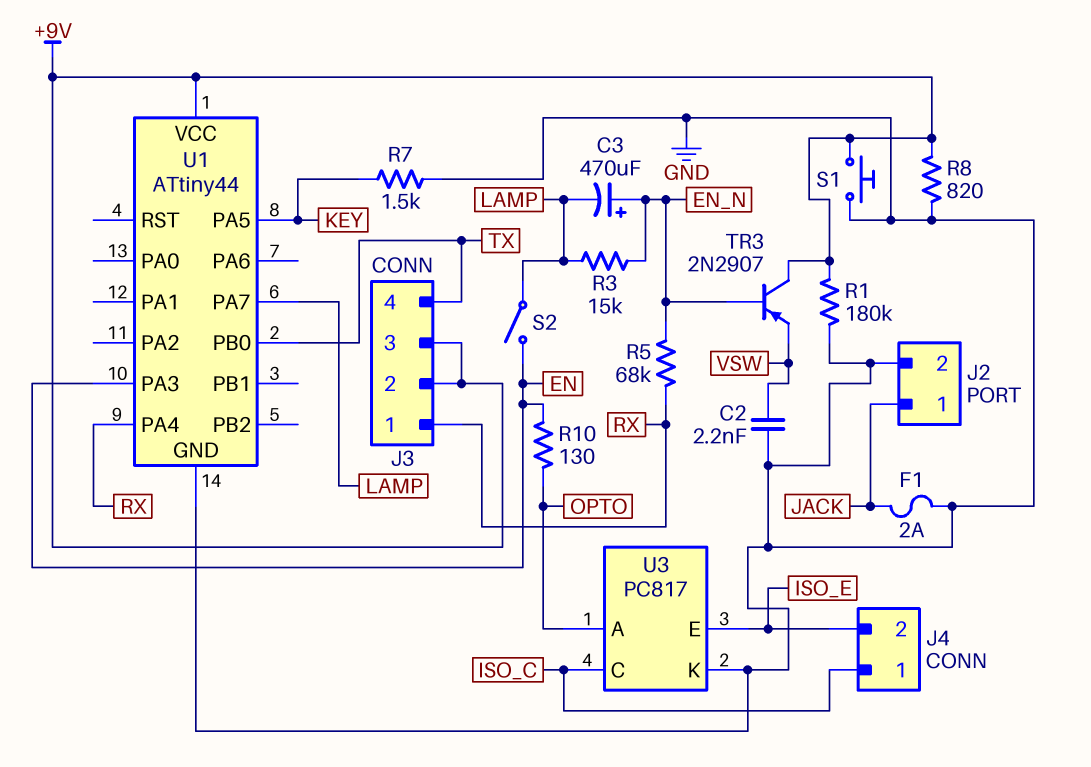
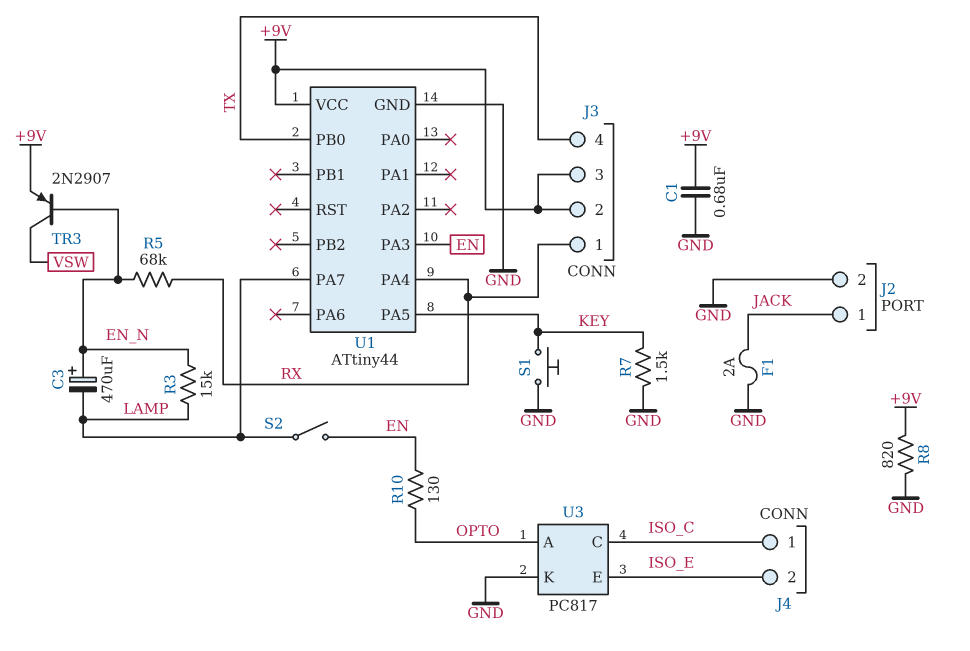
C1: none -> 680nF (+9V, GND)
C2: 2.2nF (GND, VSW) -> none
R1: 180k (+9V, GND) -> none
S1: button (+9V, GND) -> button (GND, KEY)
TR3: PNP 2N2907 (B EN_N, C +9V, E VSW) -> PNP 2N2907 (B EN_N, C VSW, E +9V)

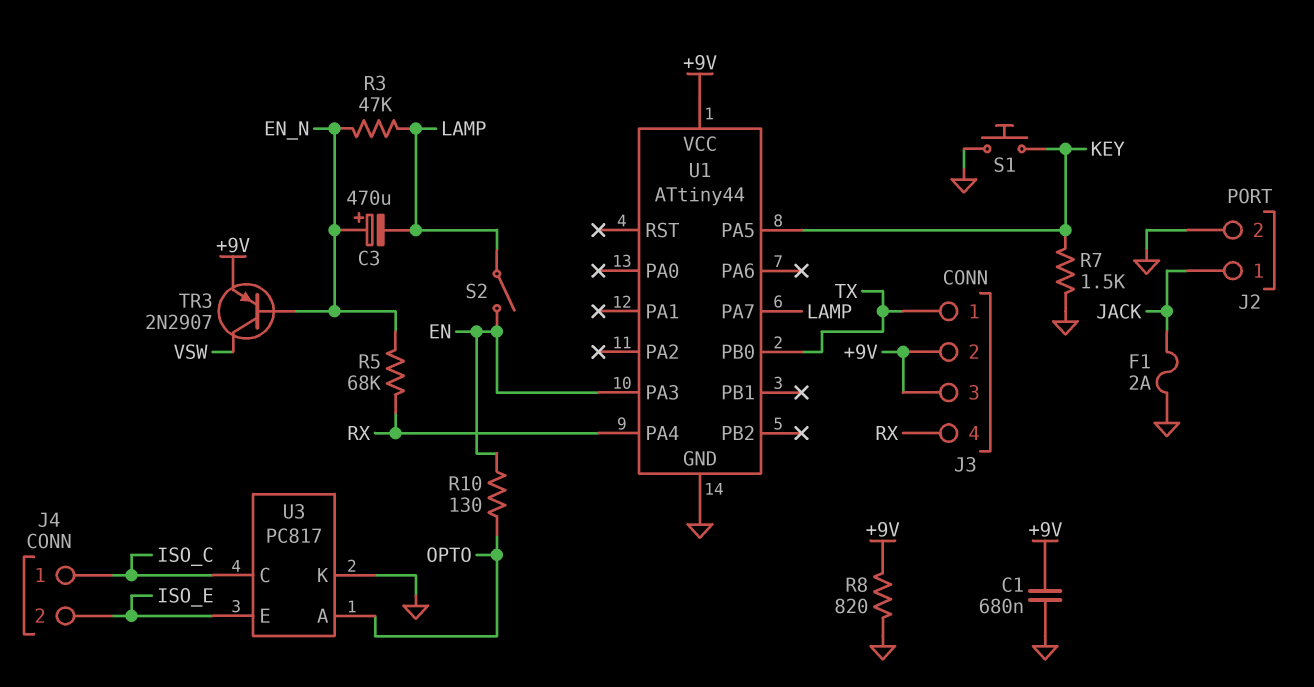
J3 pin 1: RX -> TX
J3 pin 4: TX -> RX
R3: 15k (EN_N, LAMP) -> 47k (EN_N, LAMP)

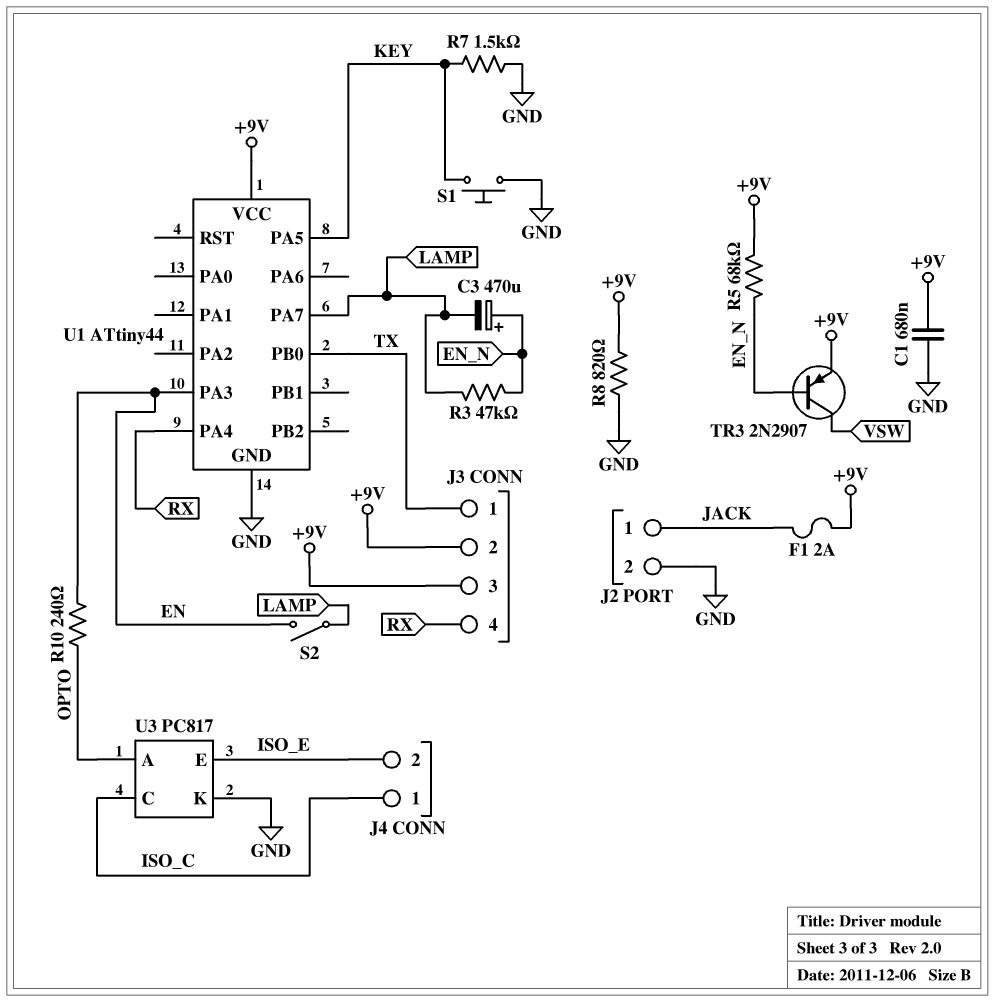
F1: 2A (GND, JACK) -> 2A (+9V, JACK)
R5: 68k (EN_N, RX) -> 68k (+9V, EN_N)
R10: 130 (EN, OPTO) -> 240 (EN, OPTO)

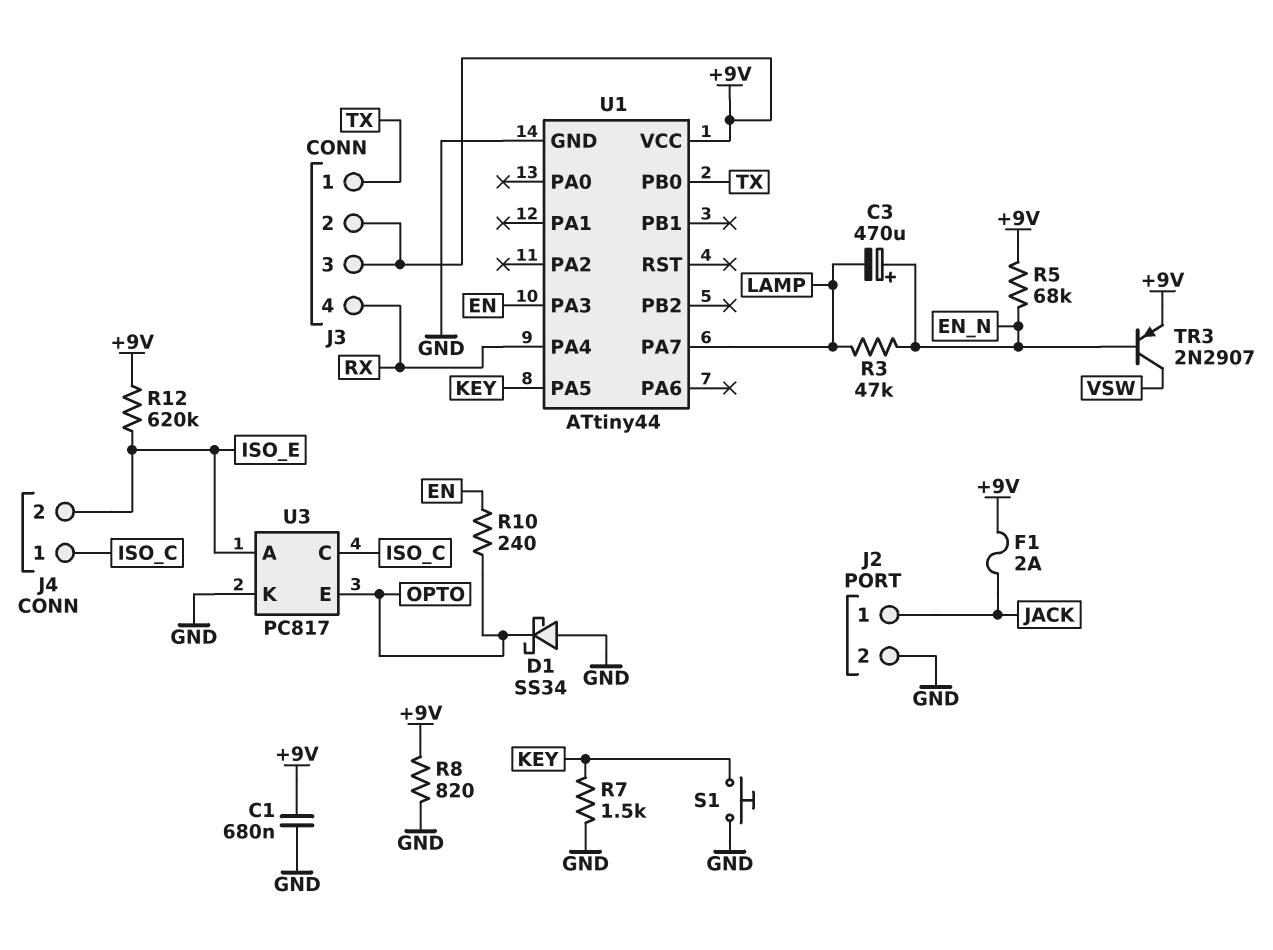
D1: none -> schottky SS34 (A GND, K OPTO)
R12: none -> 620k (+9V, ISO_E)
S2: switch (EN, LAMP) -> none
U3 pin A: OPTO -> ISO_E
U3 pin E: ISO_E -> OPTO

